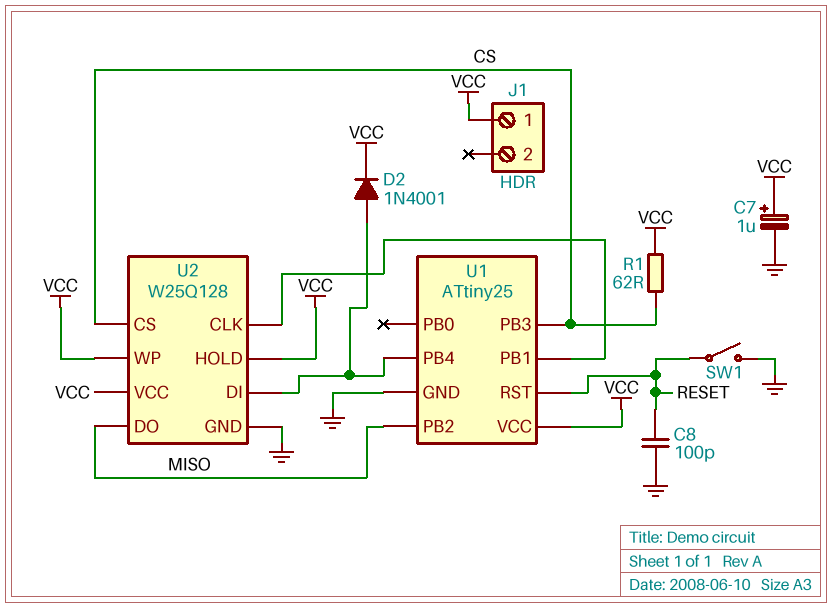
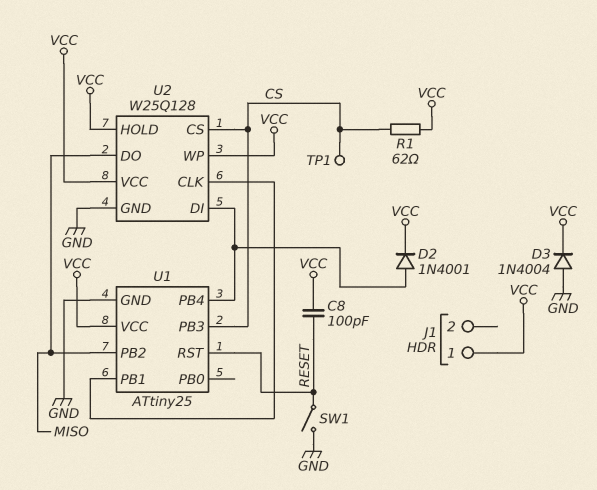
C7: 1uF (plus VCC, minus GND) -> none
C8: 100pF (GND, RESET) -> 100pF (RESET, VCC)
D3: none -> diode 1N4004 (A GND, K VCC)
TP1: none -> test point (CS)

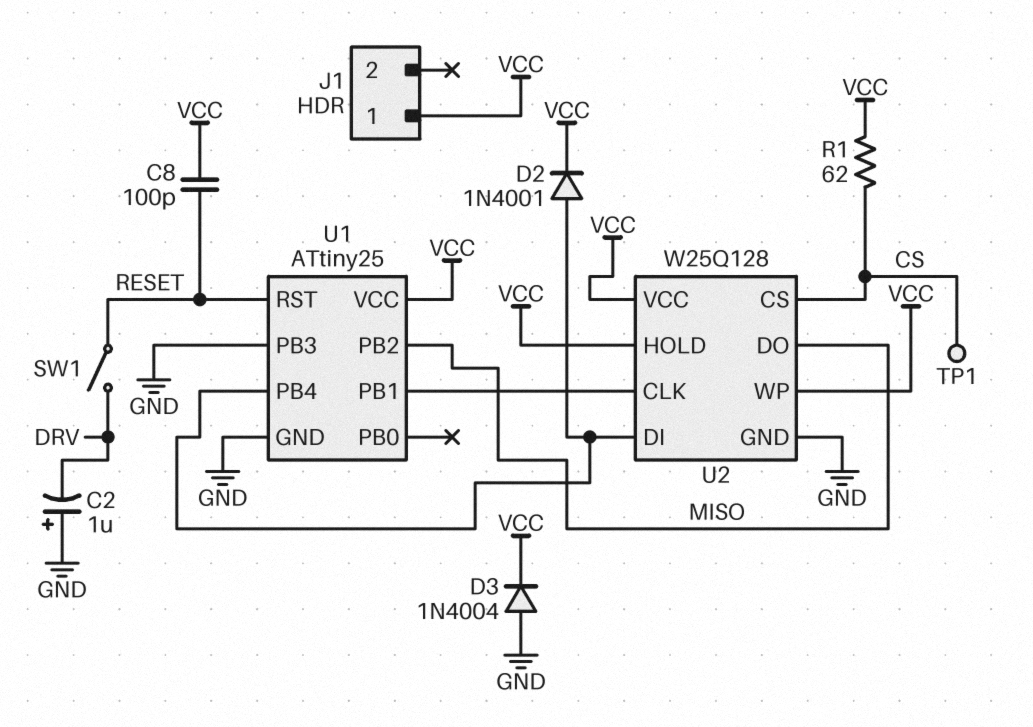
C2: none -> 1uF (plus GND, minus DRV)
SW1: switch (GND, RESET) -> switch (DRV, RESET)
U1 pin PB3: CS -> GND

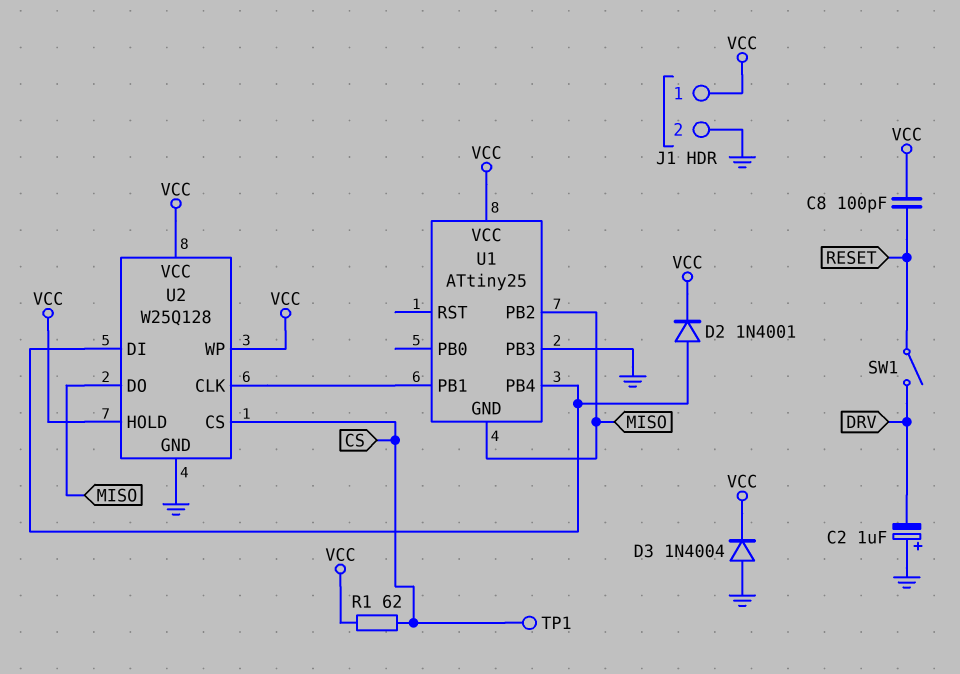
J1 pin 2: none -> GND
U1 pin GND: GND -> MISO
U1 pin RST: RESET -> none

